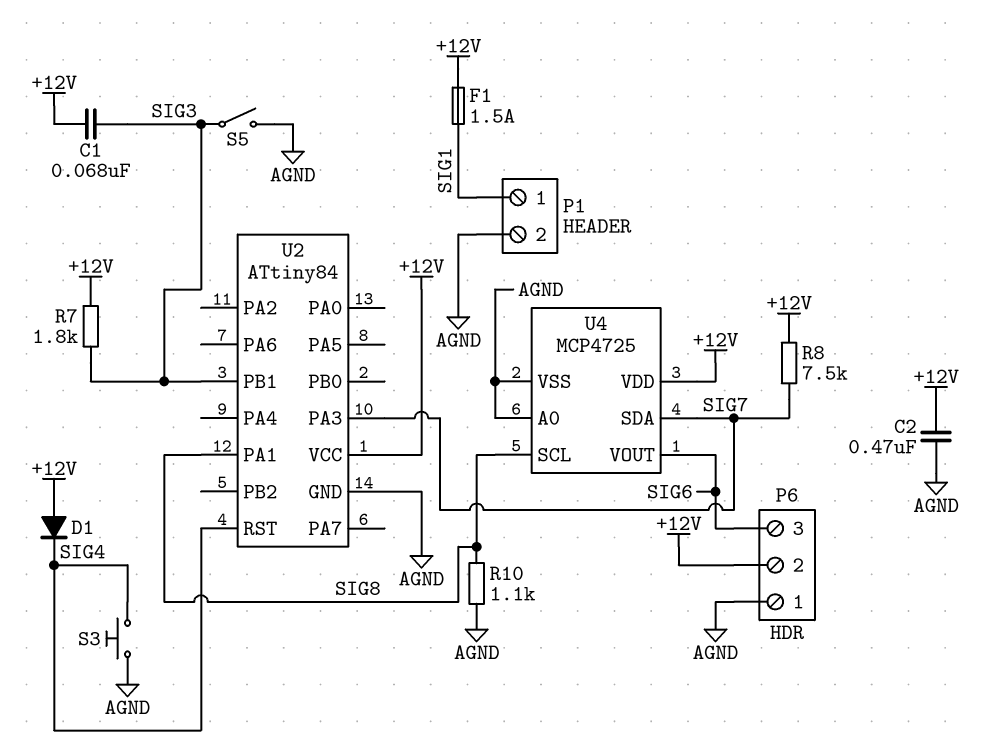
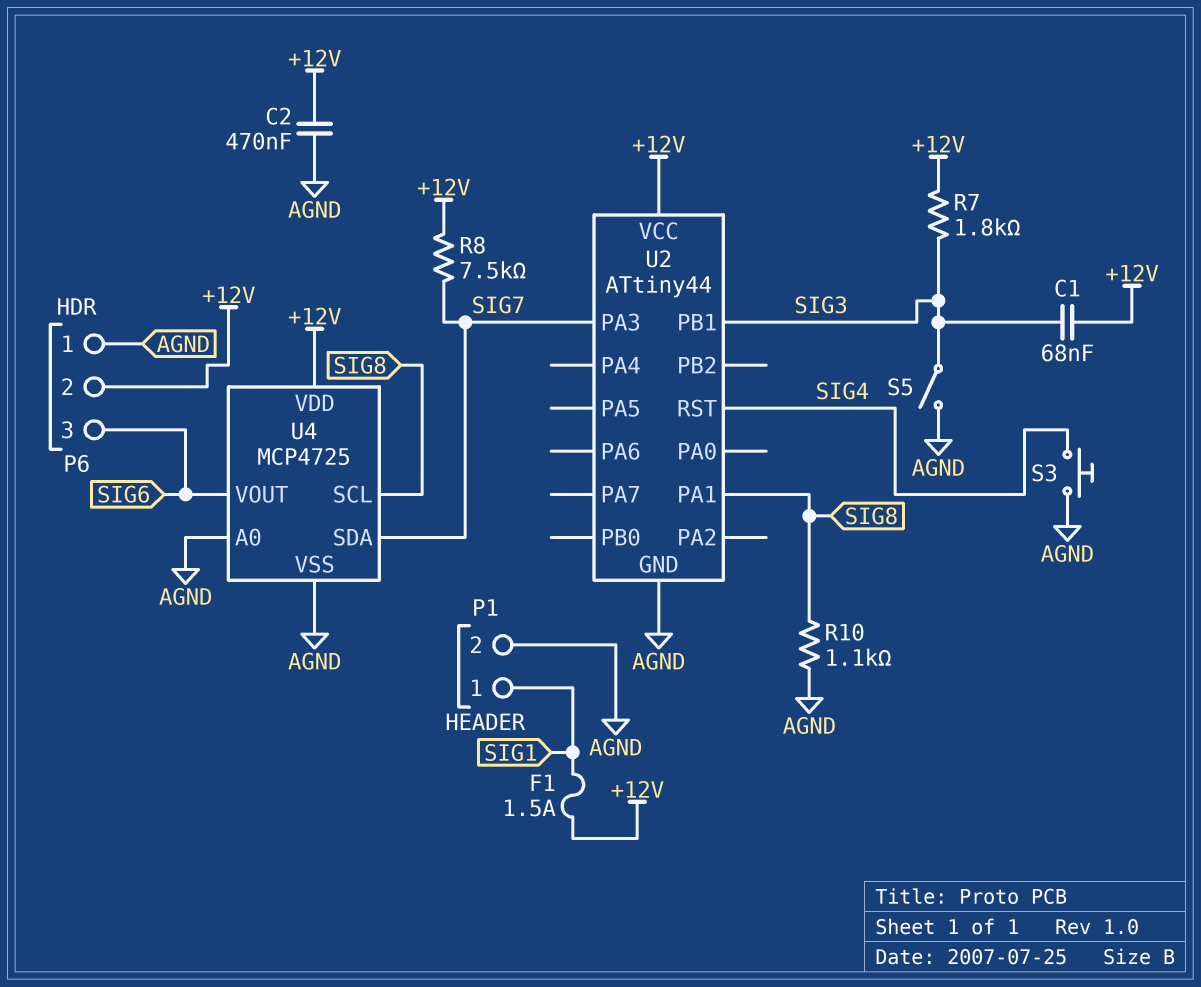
D1: diode (A +12V, K SIG4) -> none
U2: ATtiny84 -> ATtiny44

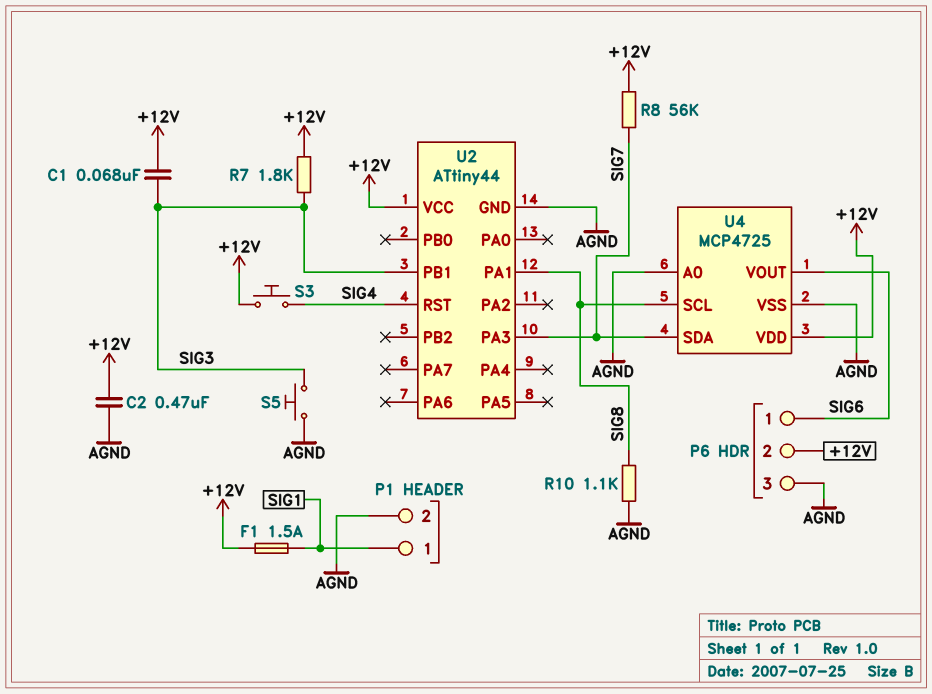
P6 pin 1: AGND -> SIG6
P6 pin 3: SIG6 -> AGND
R8: 7.5k (+12V, SIG7) -> 56k (+12V, SIG7)
S3: button (AGND, SIG4) -> button (+12V, SIG4)
S5: switch (AGND, SIG3) -> button (AGND, SIG3)

